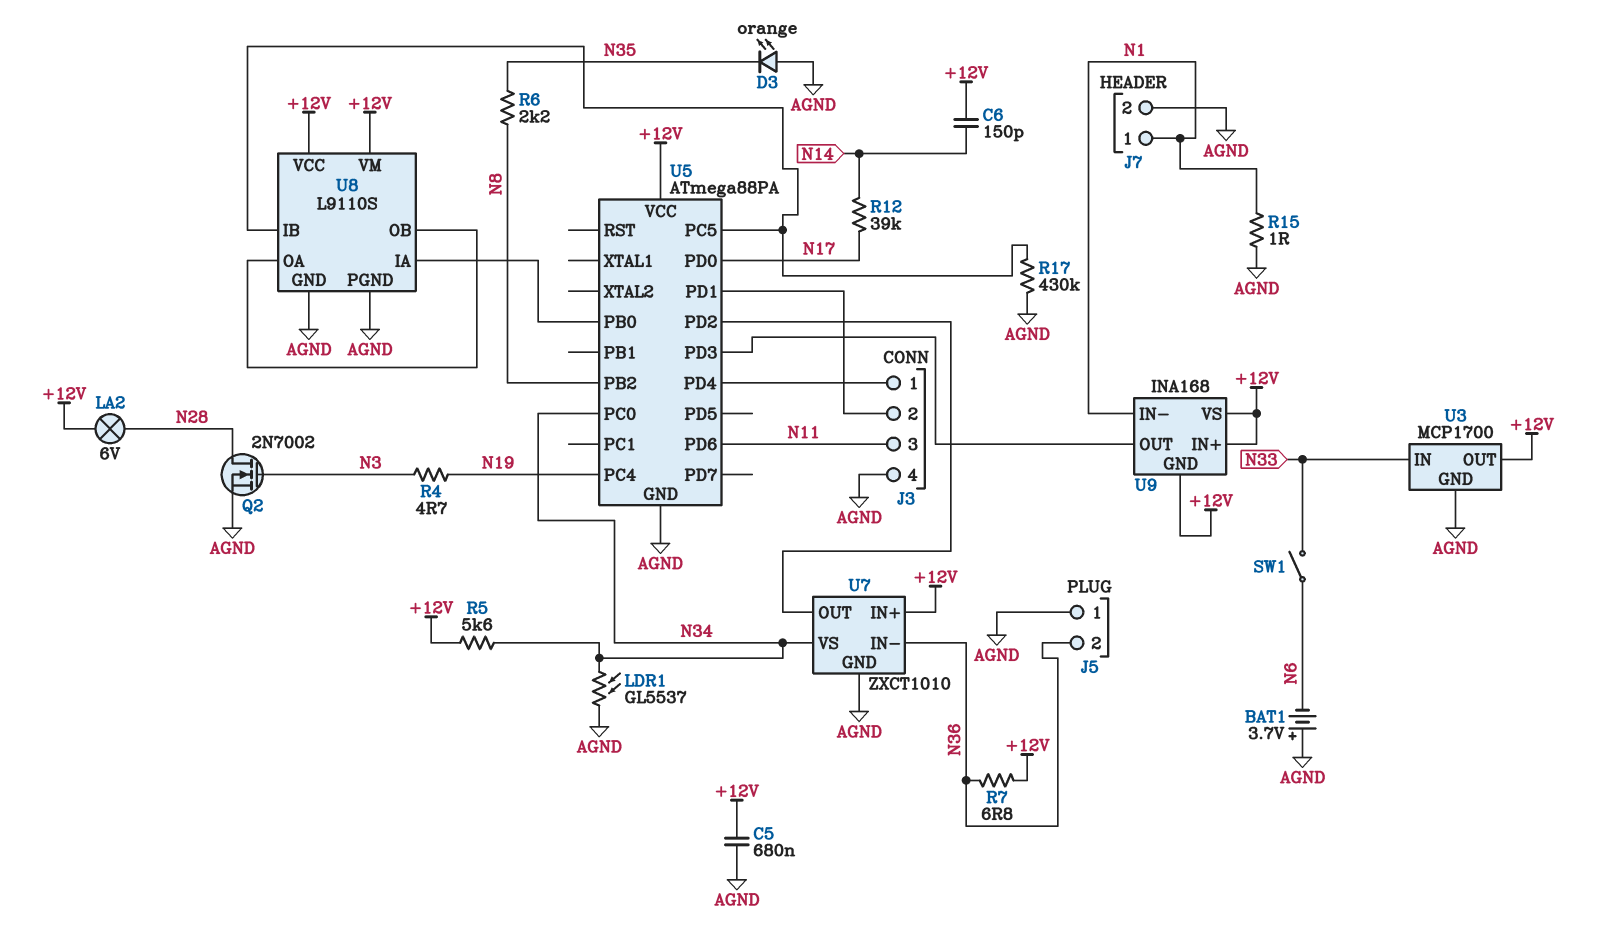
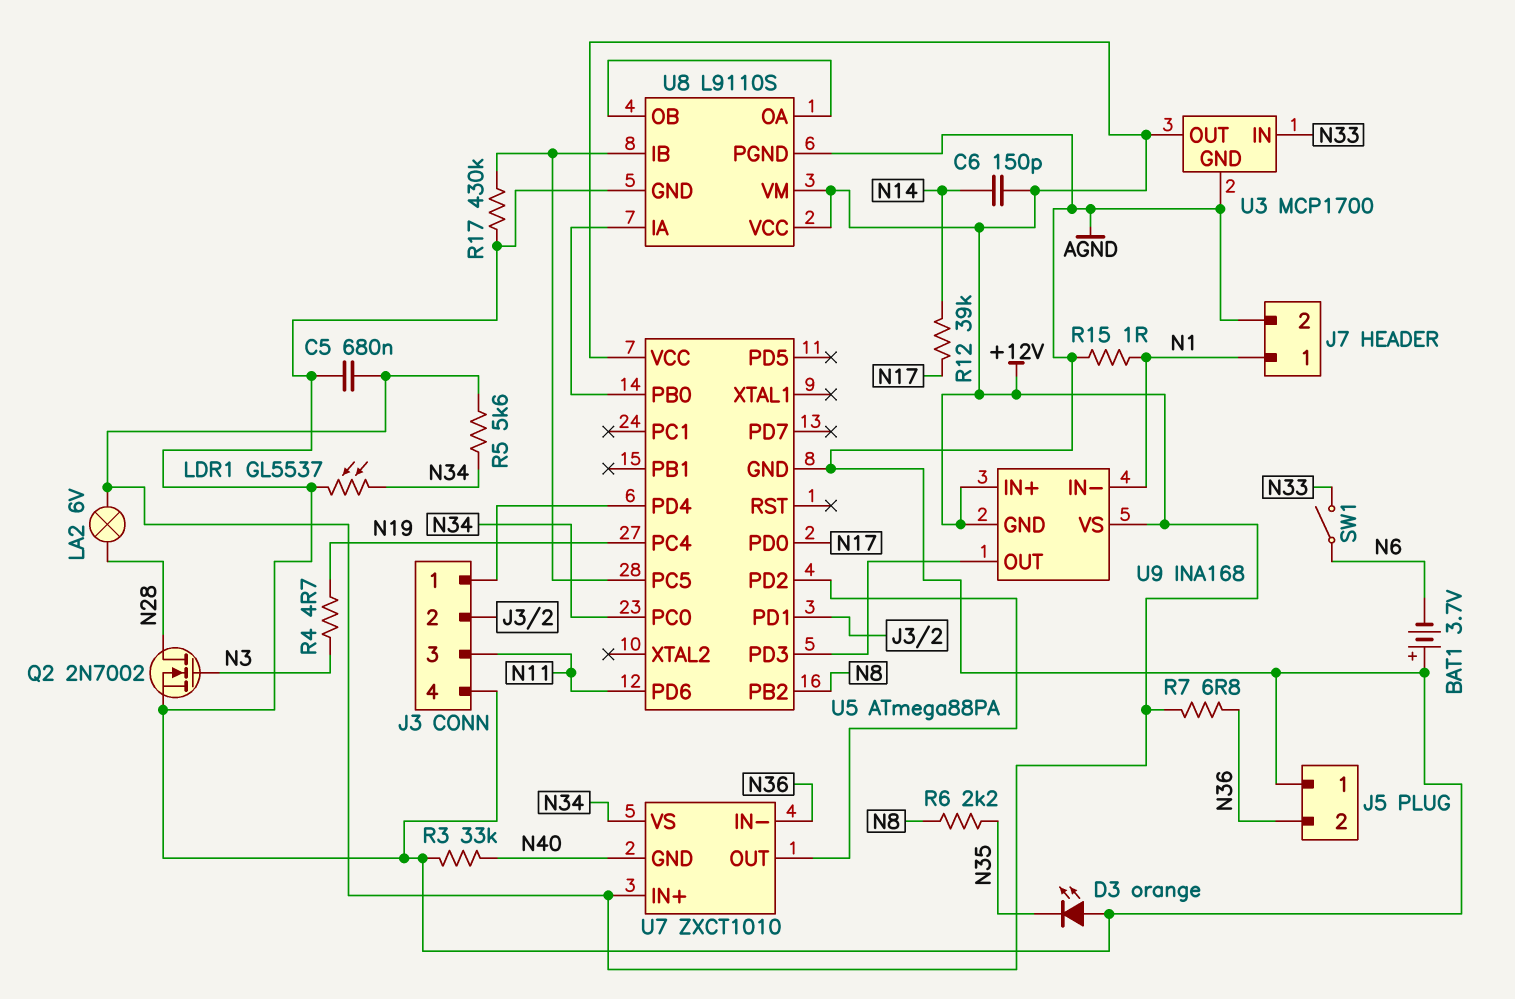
R3: none -> 33k (AGND, N40)
U7 pin GND: AGND -> N40

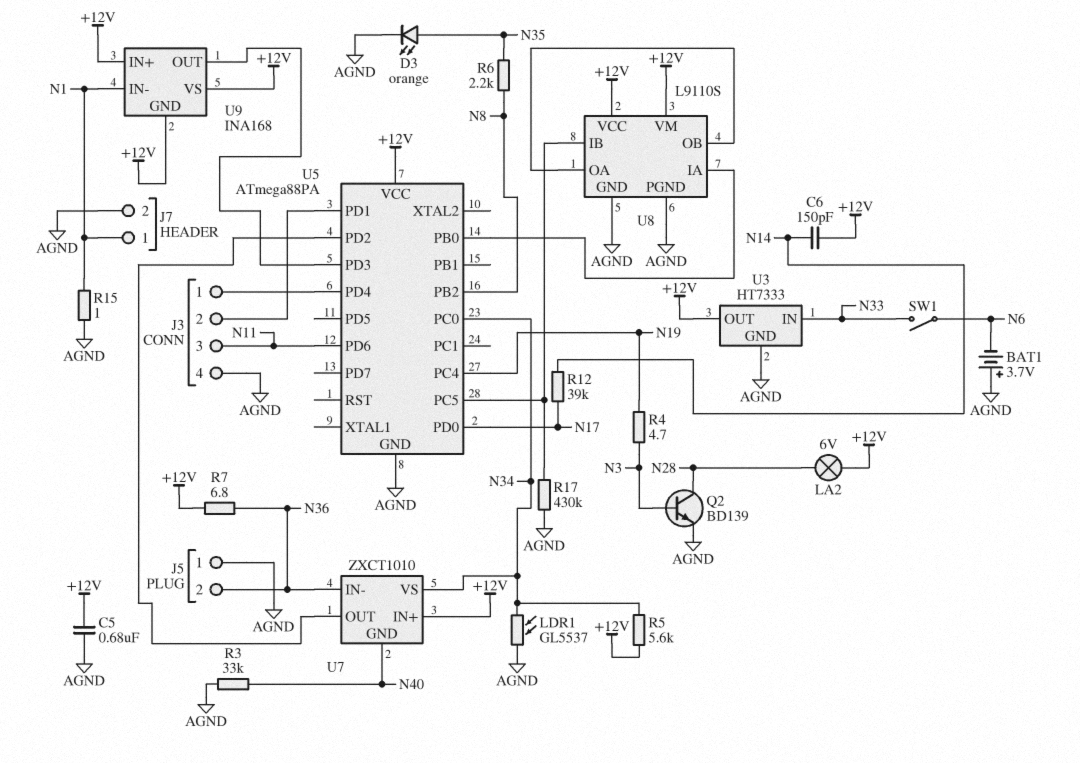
D3: LED orange (A AGND, K N35) -> LED orange (A N35, K AGND)
Q2: NMOS 2N7002 (G N3, D N28, S AGND) -> NPN BD139 (B N3, C N28, E AGND)
U3: MCP1700 -> HT7333

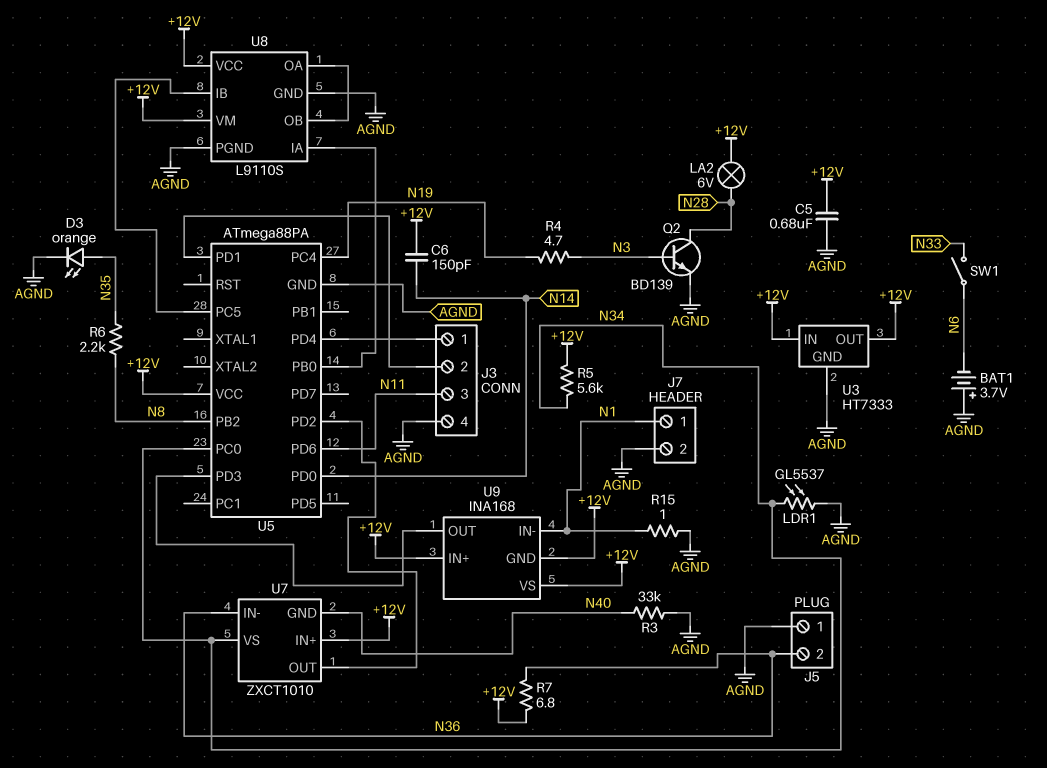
R12: 39k (N14, N17) -> none
R17: 430k (AGND, U5/PC5) -> none
U3 pin IN: N33 -> +12V
U5 pin PD0: N17 -> N14

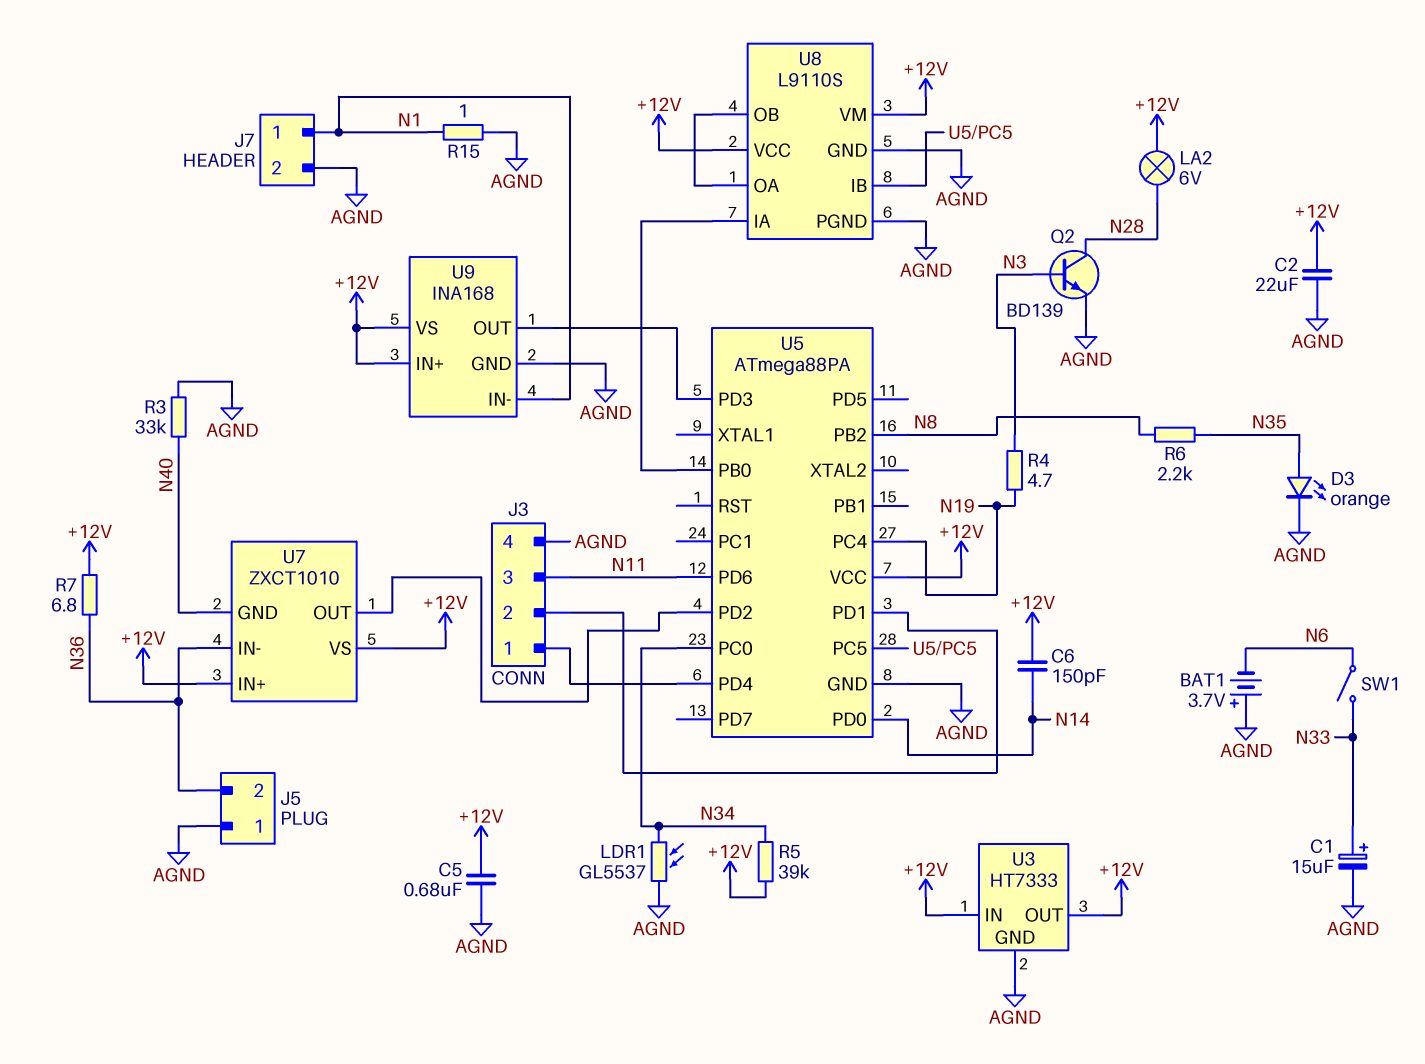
C1: none -> 15uF (plus N33, minus AGND)
C2: none -> 22uF (+12V, AGND)
R5: 5.6k (+12V, N34) -> 39k (+12V, N34)
U7 pin VS: N34 -> +12V
U9 pin GND: +12V -> AGND

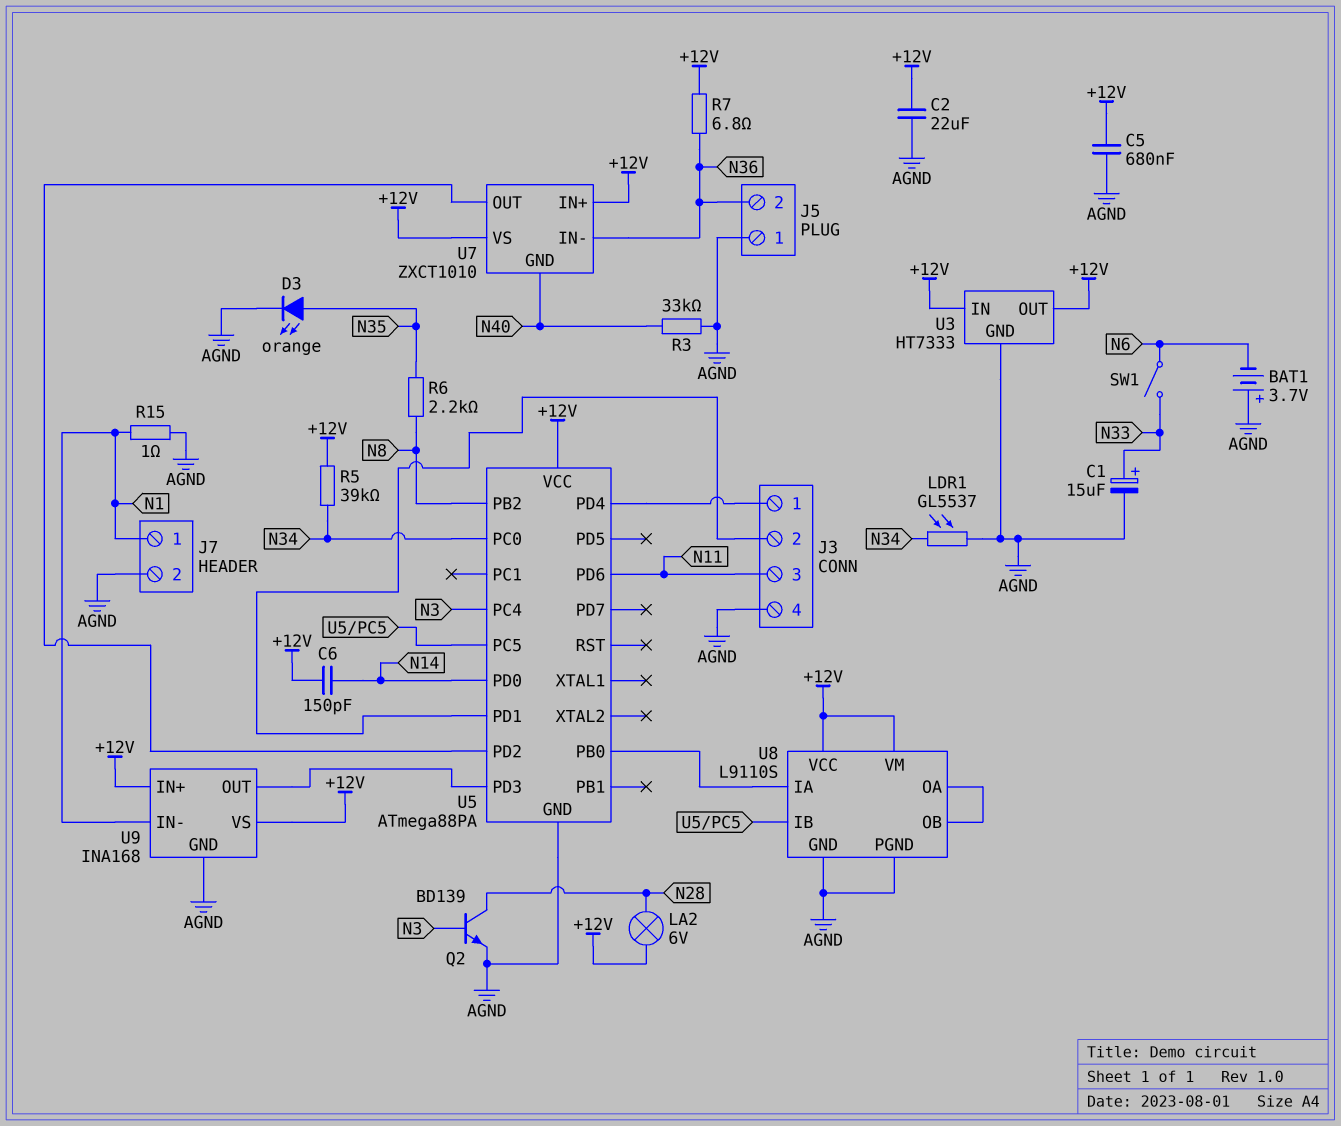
R4: 4.7 (N3, N19) -> none
U5 pin PC4: N19 -> N3

